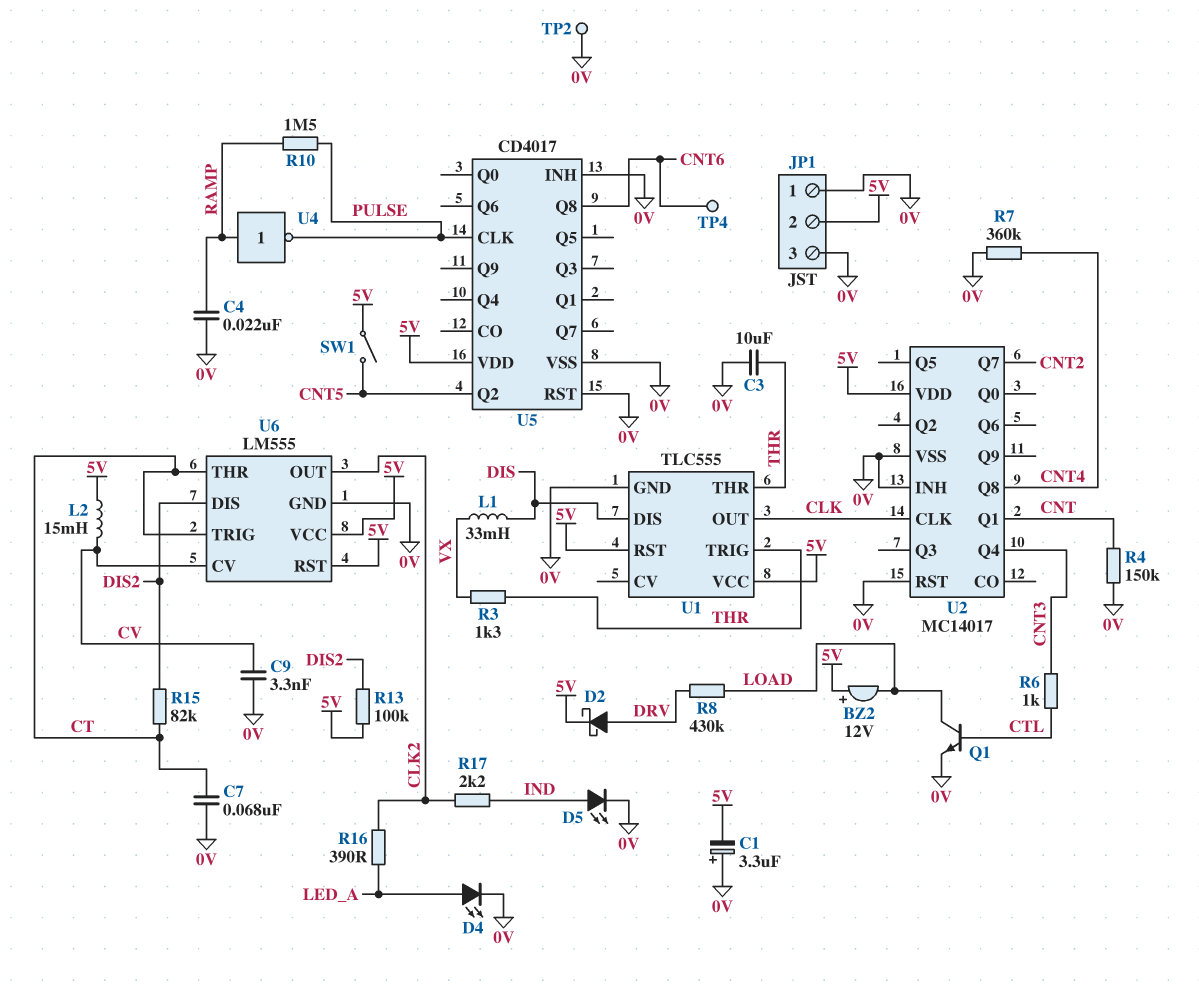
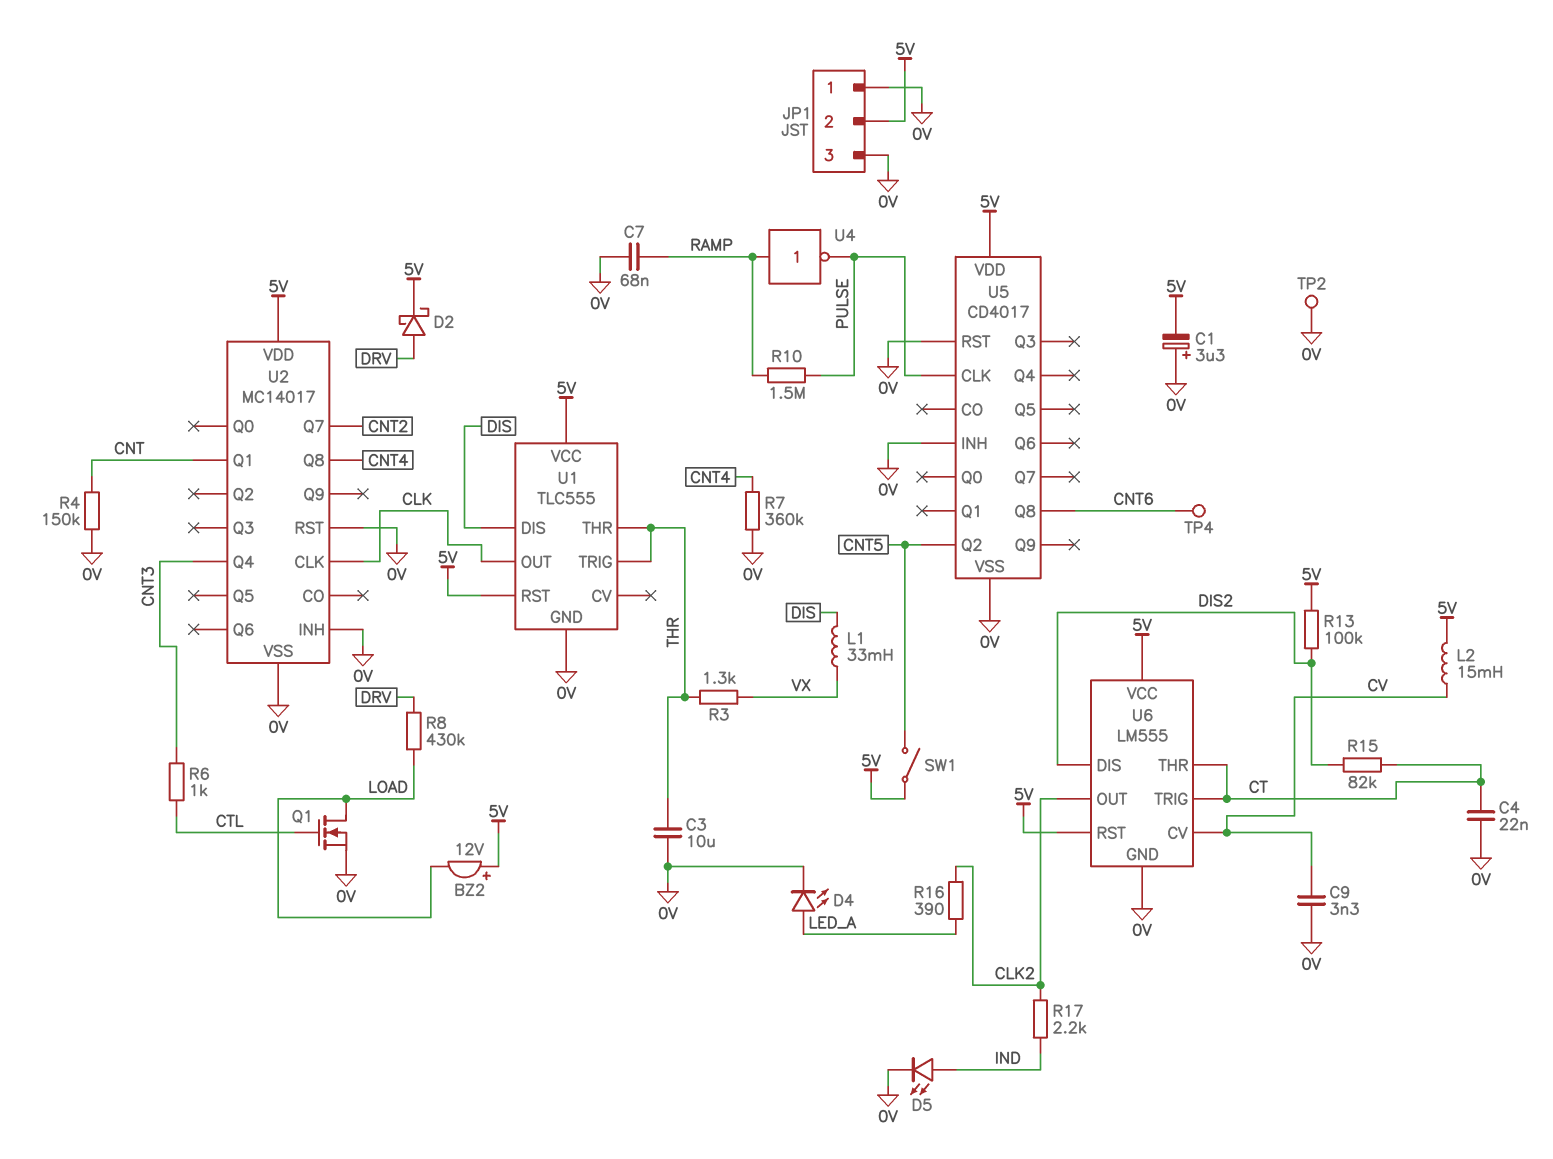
C4: 22nF (0V, RAMP) -> 22nF (0V, CT)
C7: 68nF (0V, CT) -> 68nF (0V, RAMP)
Q1: NPN (B CTL, C LOAD, E 0V) -> NMOS (G CTL, D LOAD, S 0V)

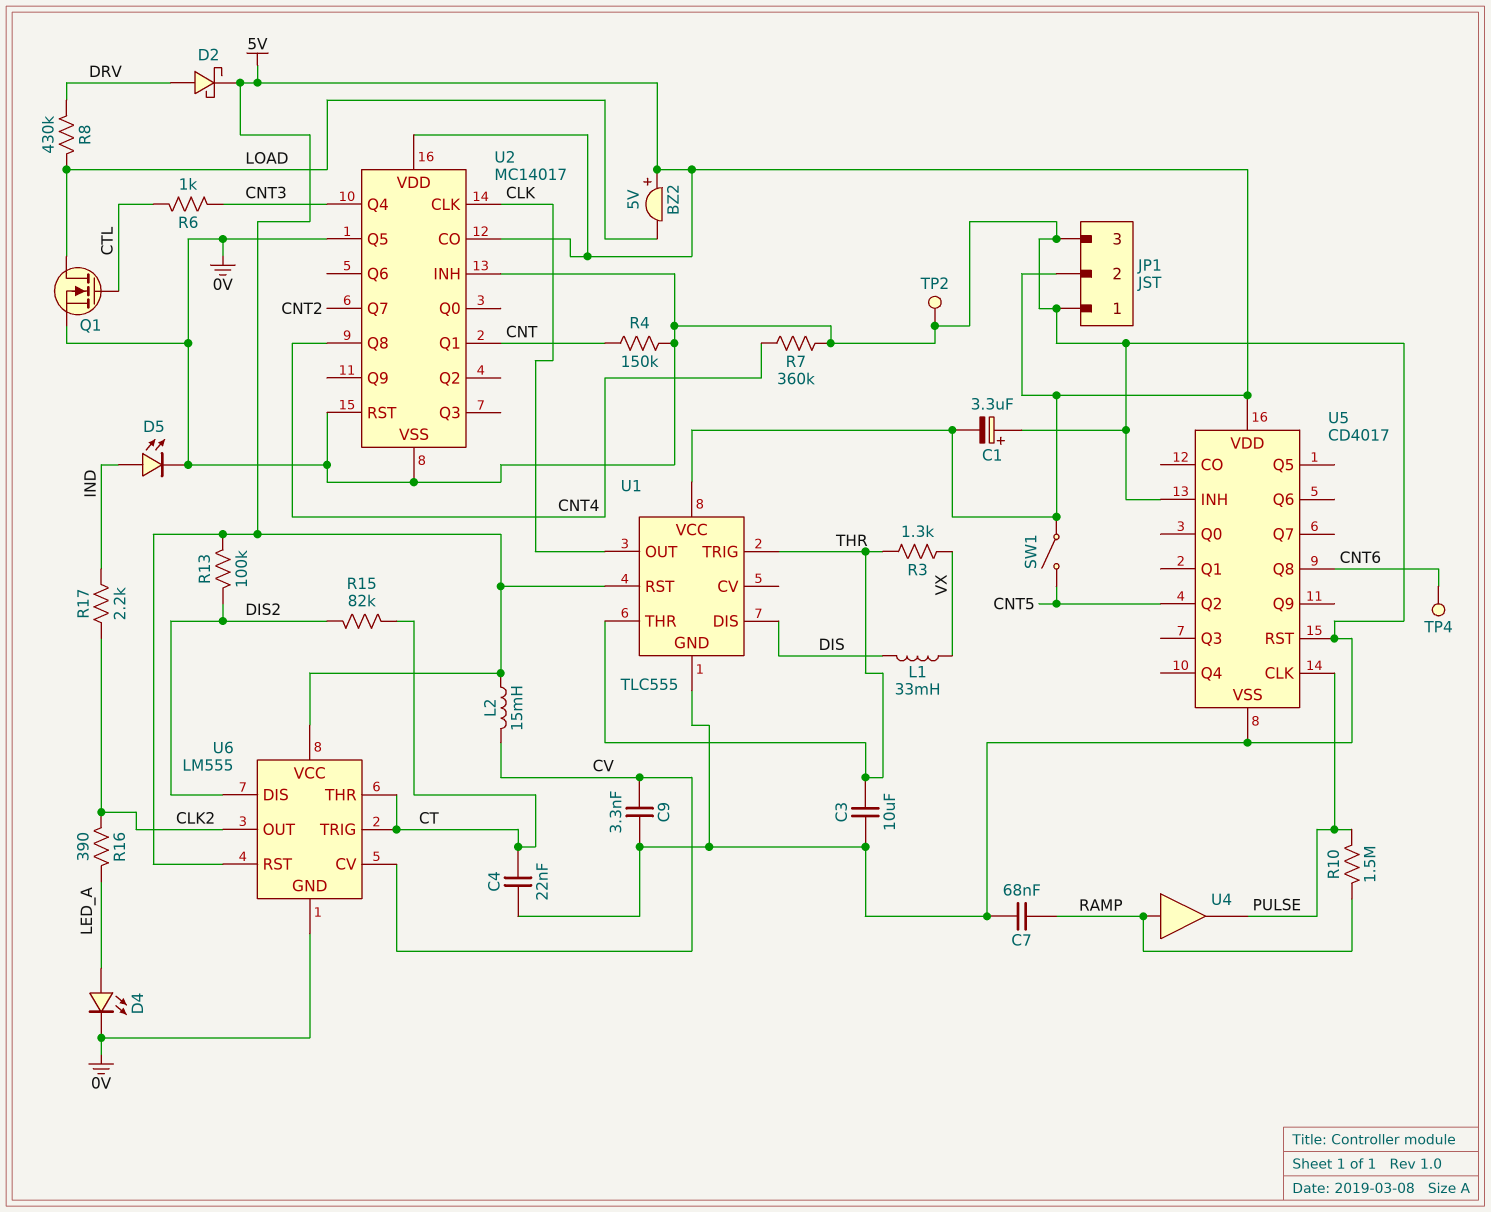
BZ2: buzzer 12V (plus 5V, minus LOAD) -> buzzer 5V (plus 5V, minus LOAD)
U2 pin CO: none -> 5V
U2 pin Q5: none -> 0V
U4: NOT (in RAMP, out PULSE) -> buffer (in RAMP, out PULSE)

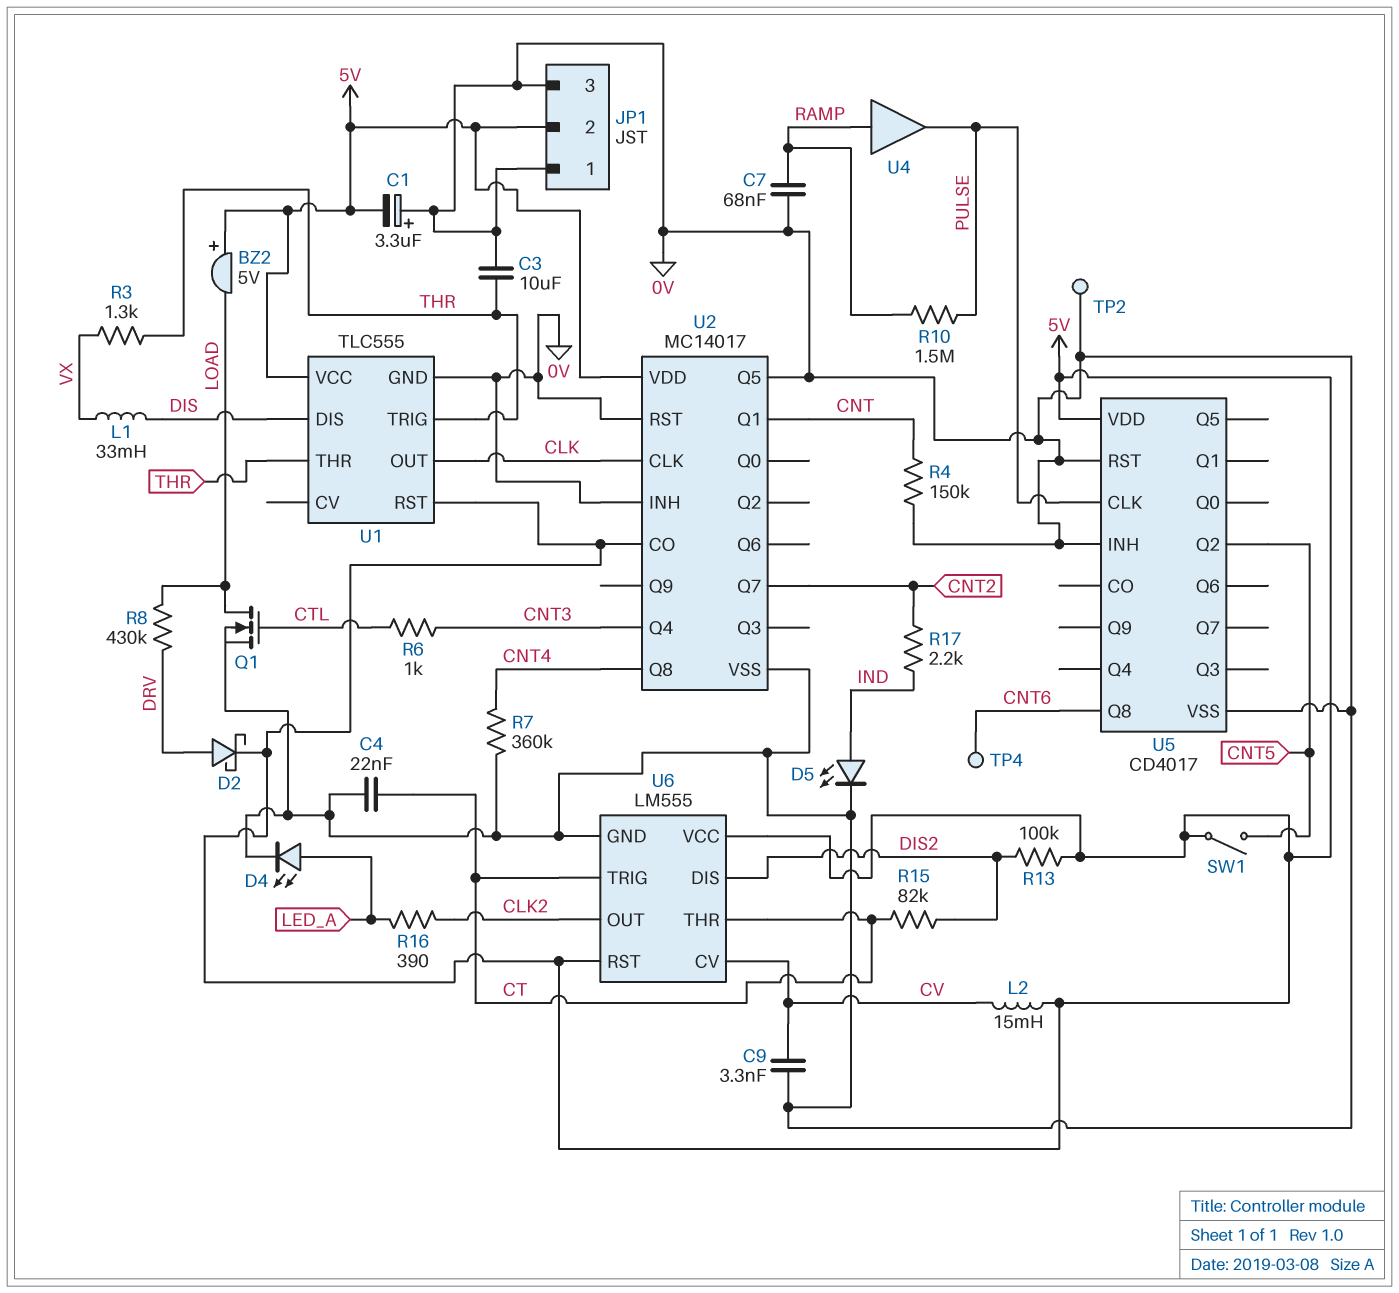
R17: 2.2k (CLK2, IND) -> 2.2k (CNT2, IND)

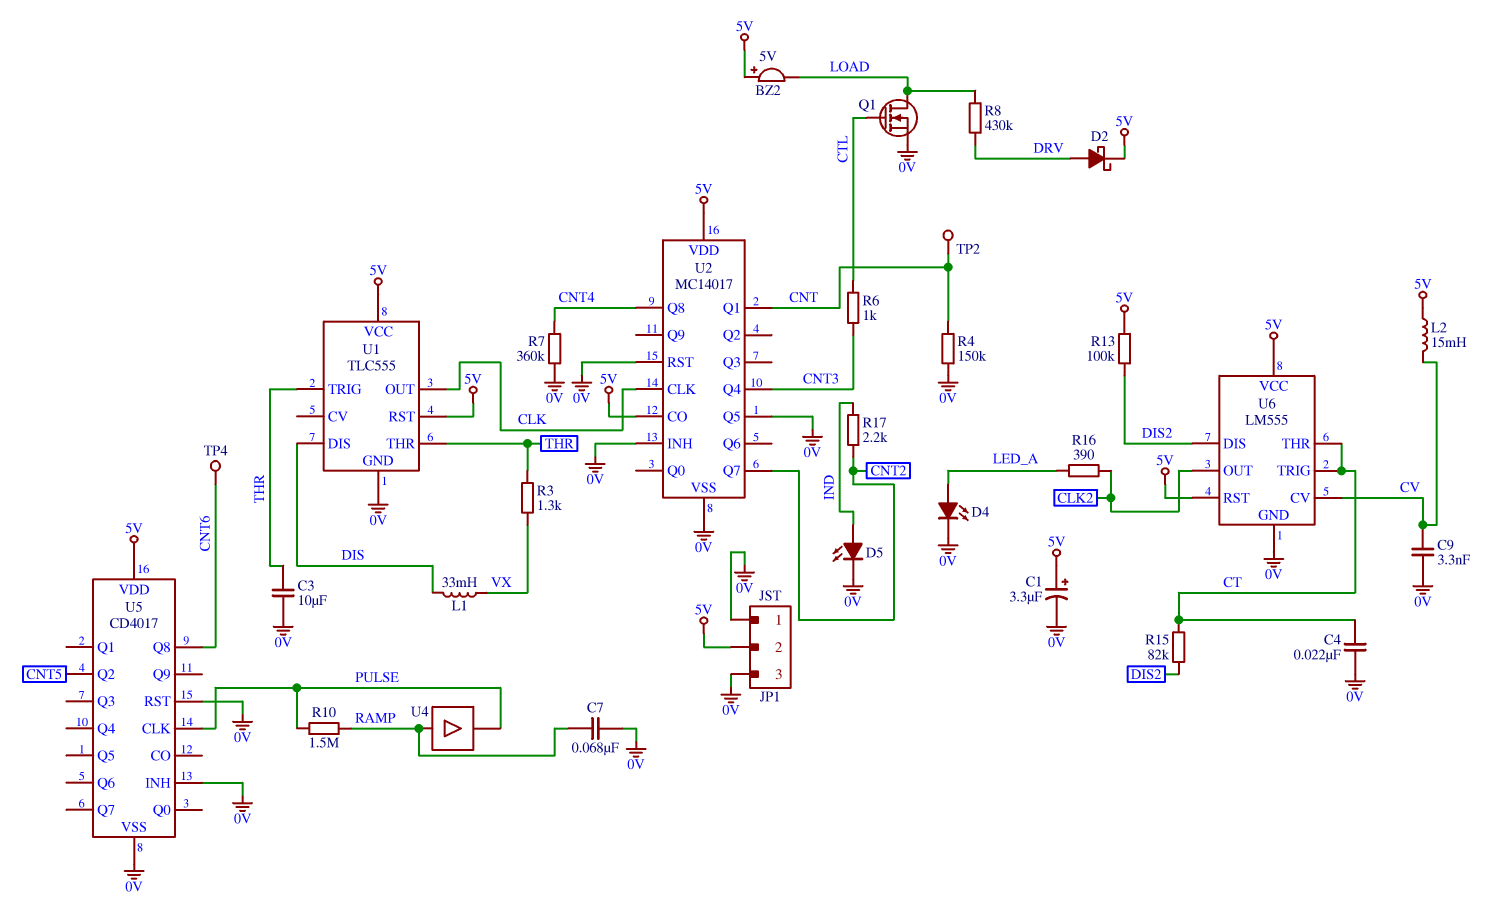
C1: 3.3uF (plus 0V, minus 5V) -> 3.3uF (plus 5V, minus 0V)
SW1: switch (5V, CNT5) -> none
TP2: test point (0V) -> test point (CNT)

